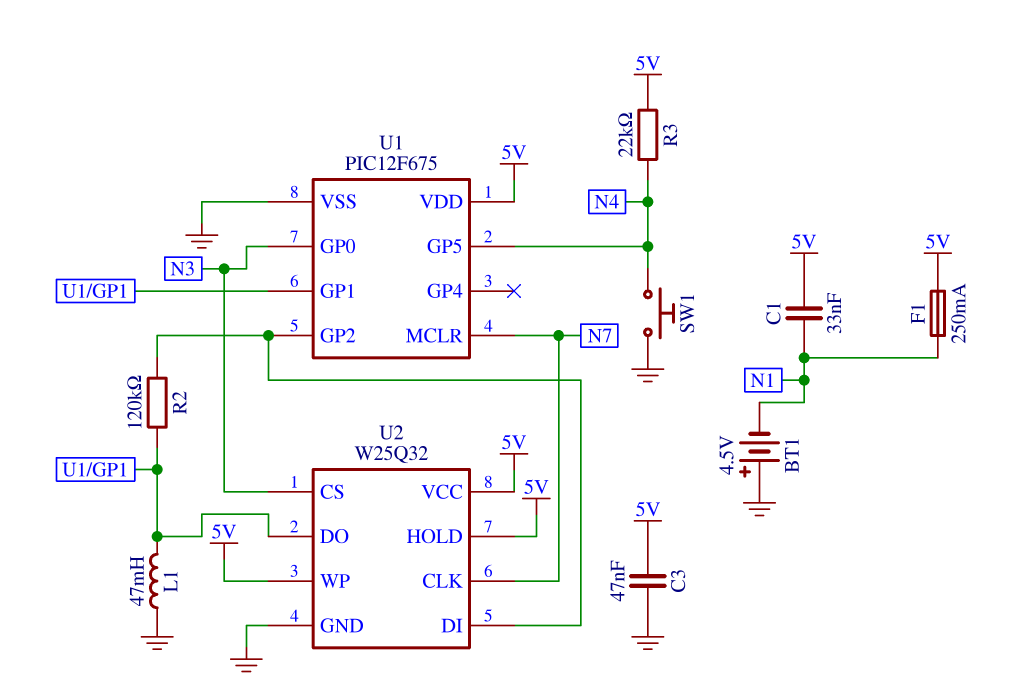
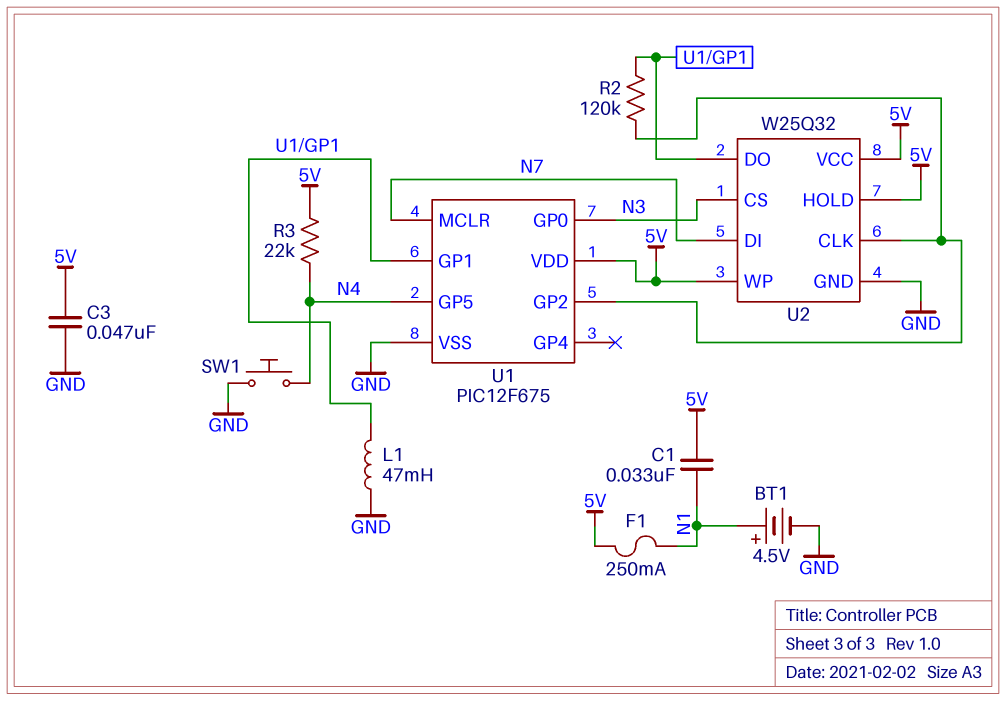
BT1: 4.5V (plus GND, minus N1) -> 4.5V (plus N1, minus GND)
U2 pin CLK: N7 -> U1/GP2
U2 pin DI: U1/GP2 -> N7

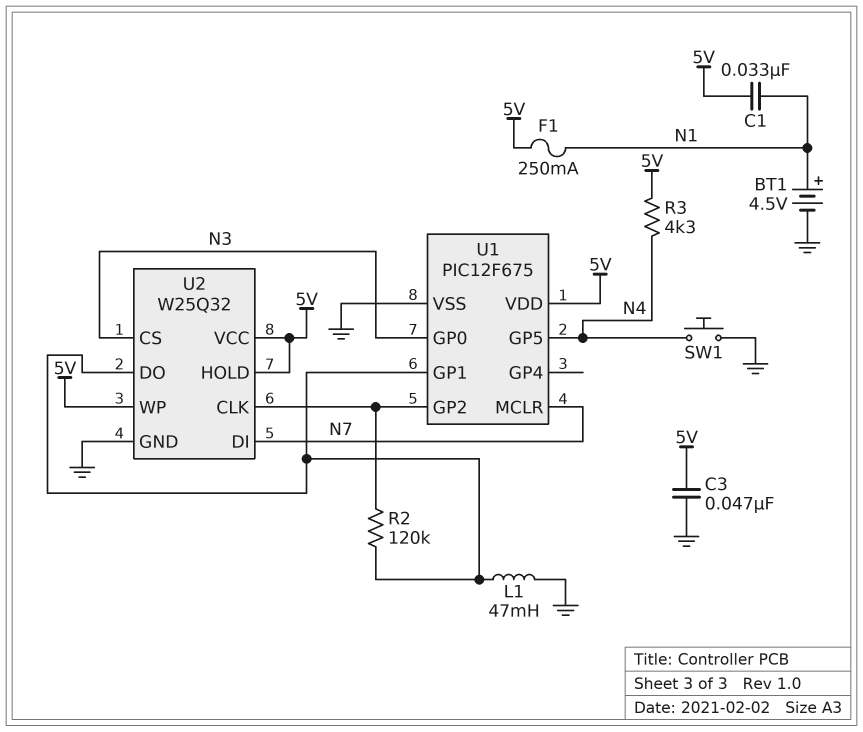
R3: 22k (5V, N4) -> 4.3k (5V, N4)

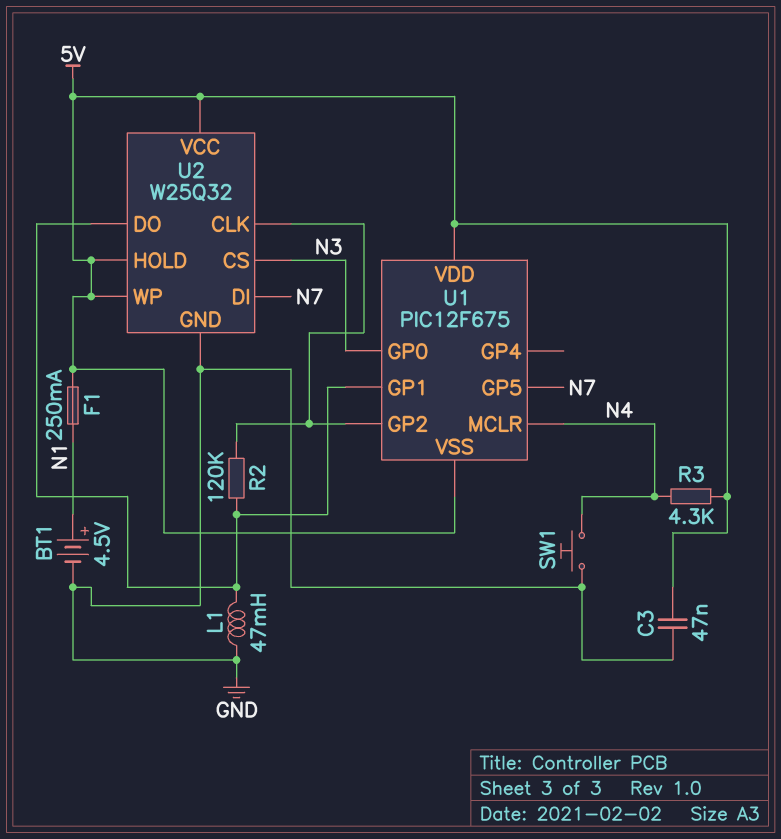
C1: 33nF (5V, N1) -> none
U1 pin GP5: N4 -> N7
U1 pin MCLR: N7 -> N4
U1 pin VSS: GND -> 5V

